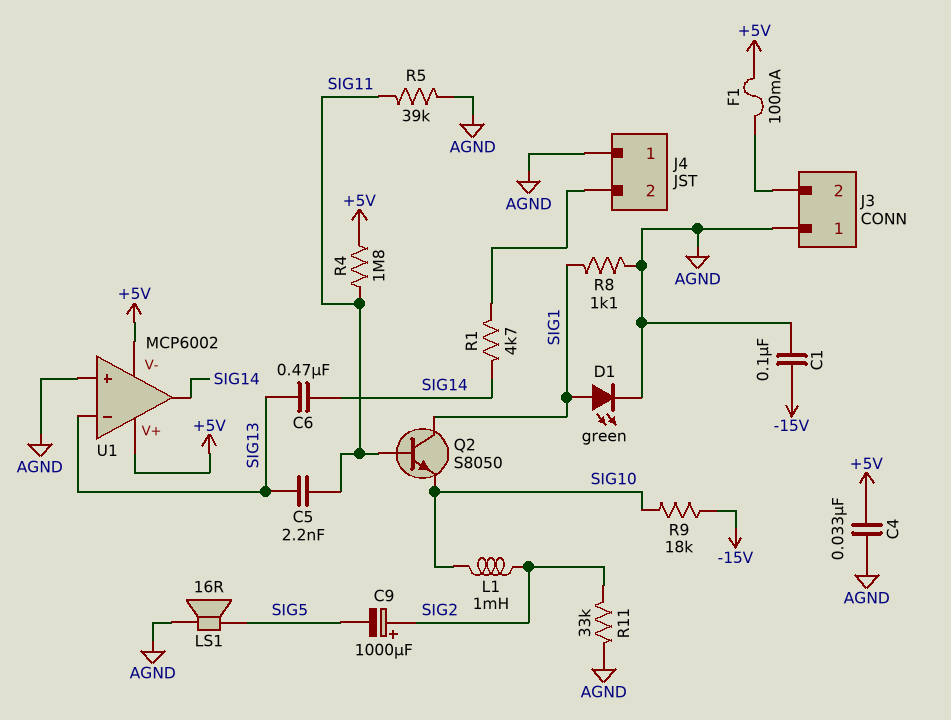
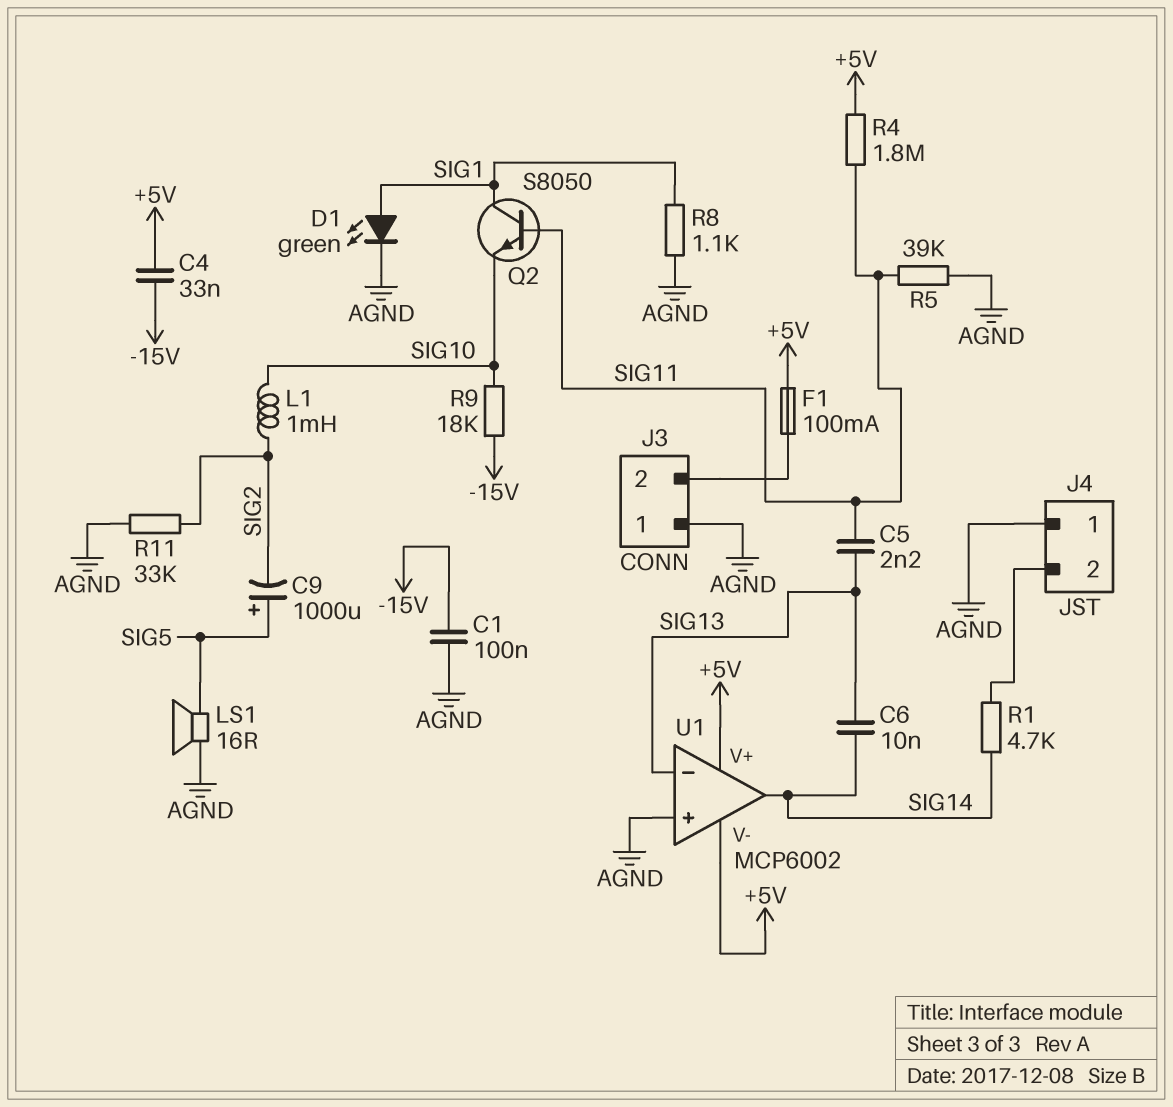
C4: 33nF (+5V, AGND) -> 33nF (+5V, -15V)
C6: 470nF (SIG13, SIG14) -> 10nF (SIG13, SIG14)
C9: 1000uF (plus SIG2, minus SIG5) -> 1000uF (plus SIG5, minus SIG2)

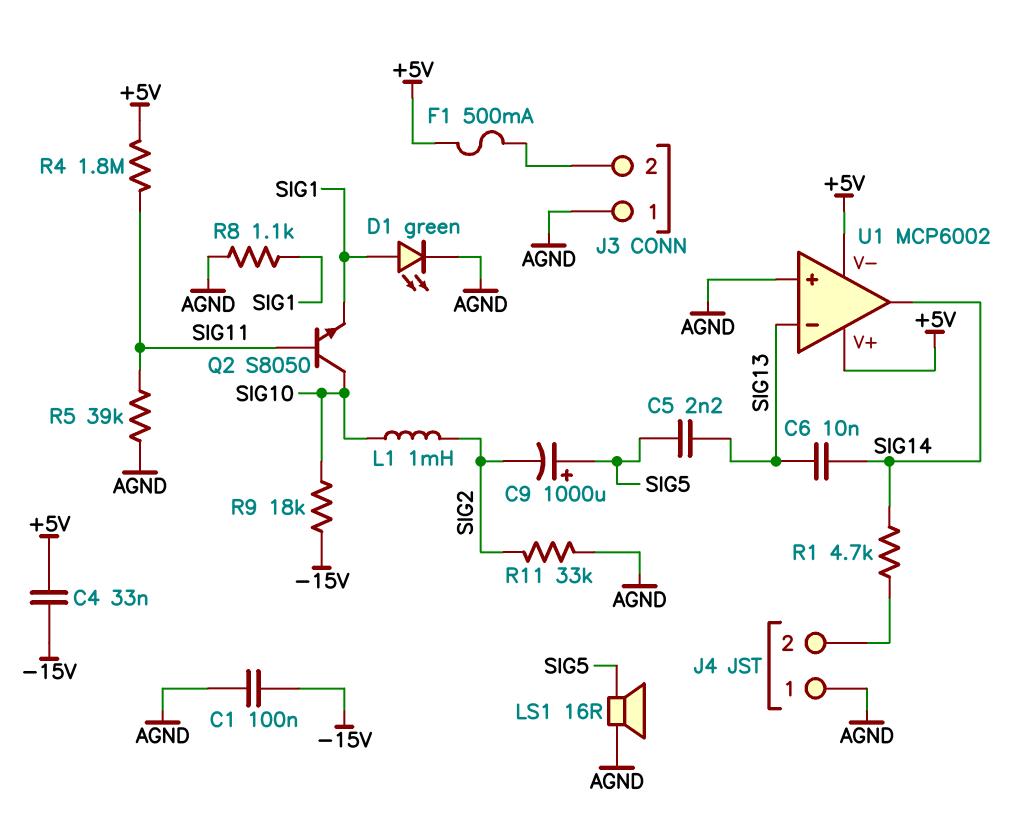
C5: 2.2nF (SIG11, SIG13) -> 2.2nF (SIG5, SIG13)
F1: 100mA (+5V, J3/2) -> 500mA (+5V, J3/2)
Q2: NPN S8050 (B SIG11, C SIG1, E SIG10) -> NPN S8050 (B SIG11, C SIG10, E SIG1)

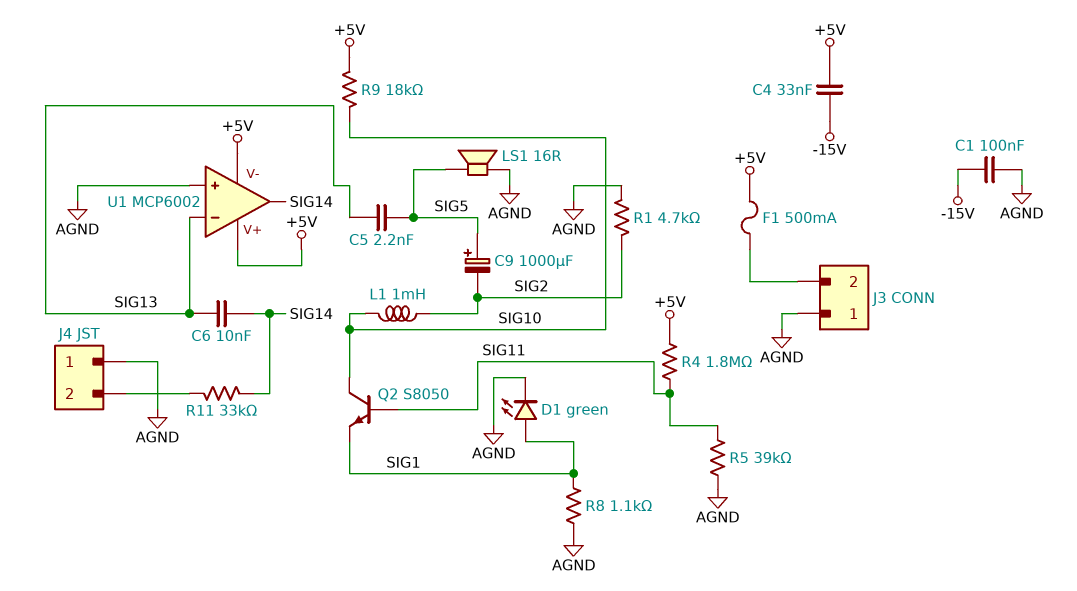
R1: 4.7k (J4/2, SIG14) -> 4.7k (AGND, SIG2)
R9: 18k (-15V, SIG10) -> 18k (+5V, SIG10)
R11: 33k (AGND, SIG2) -> 33k (J4/2, SIG14)

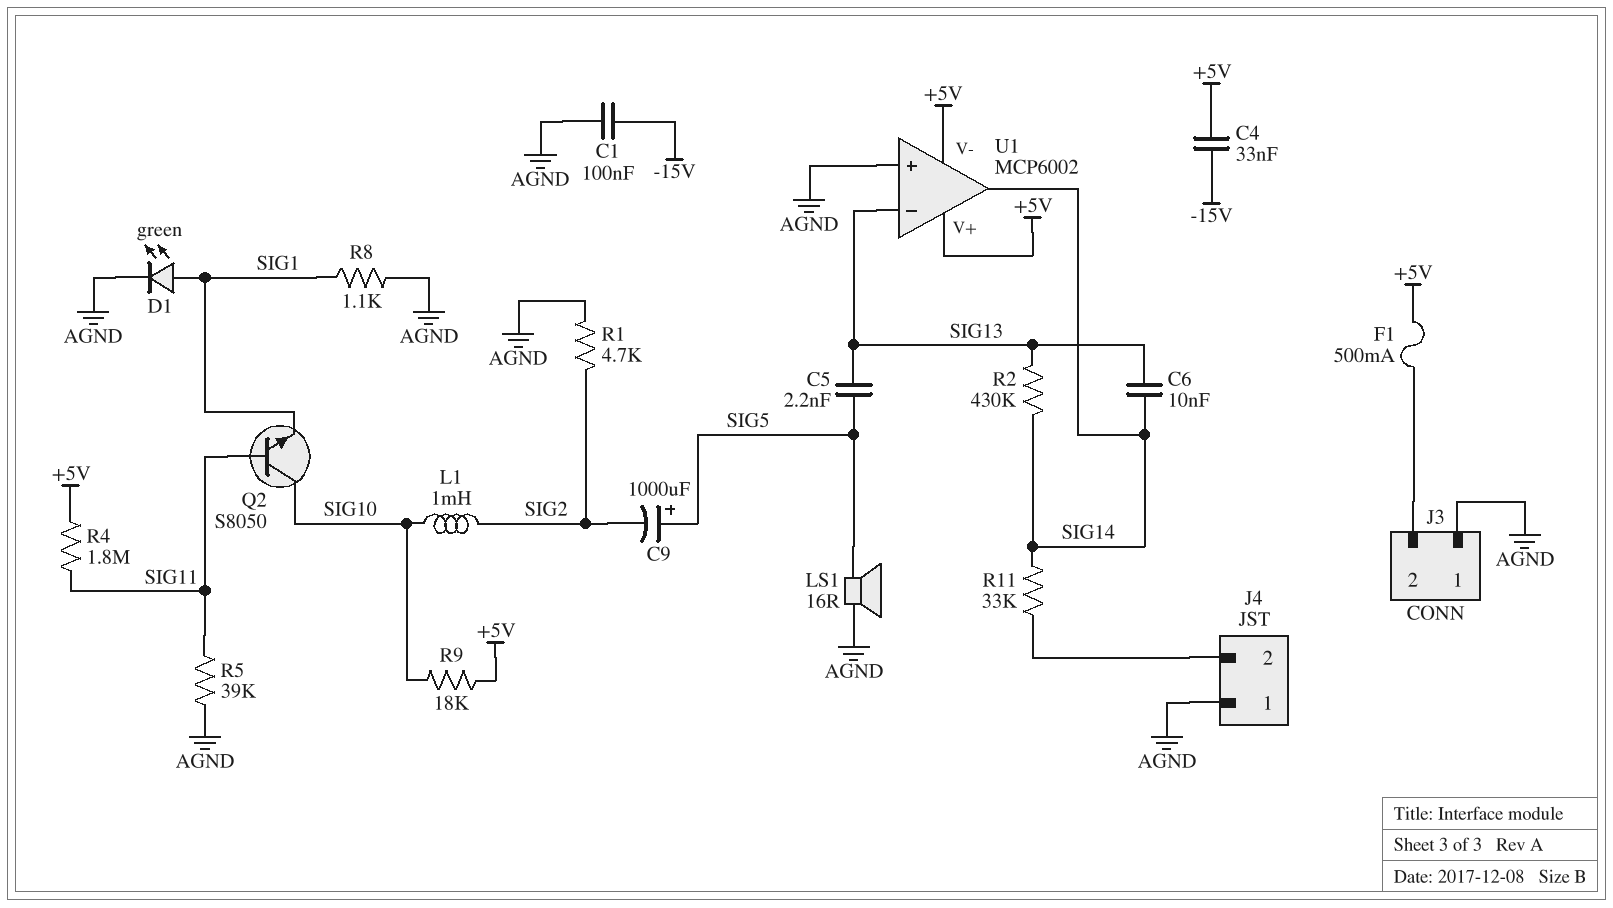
R2: none -> 430k (SIG13, SIG14)

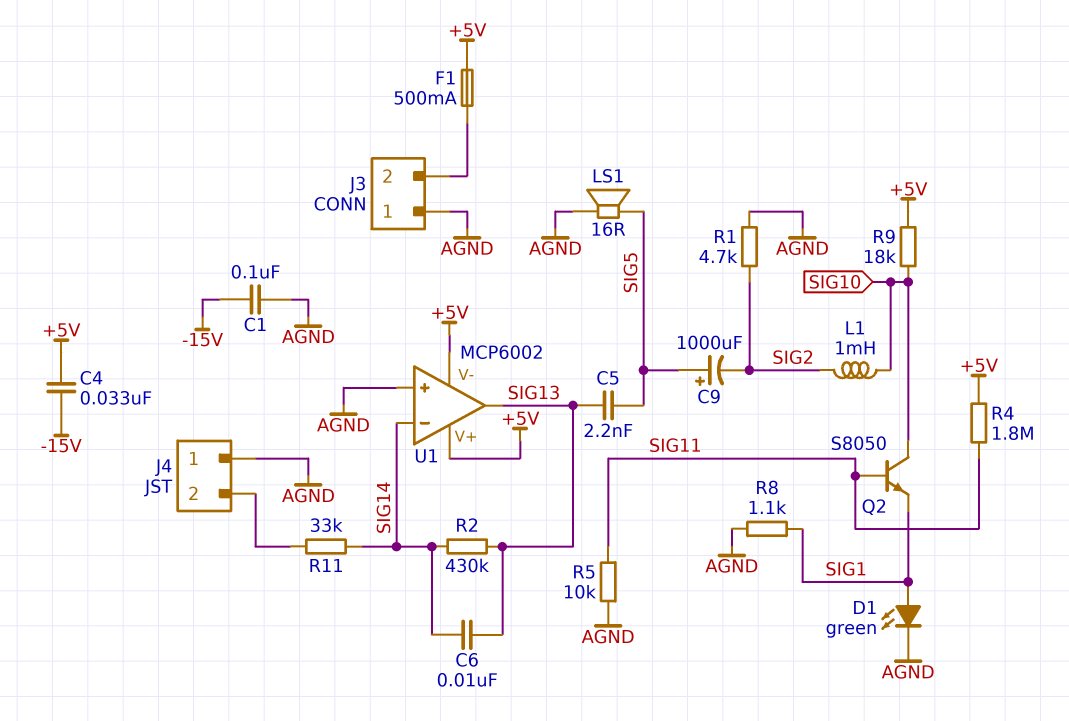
R5: 39k (AGND, SIG11) -> 10k (AGND, SIG11)
U1 pin in-: SIG13 -> SIG14
U1 pin out: SIG14 -> SIG13

